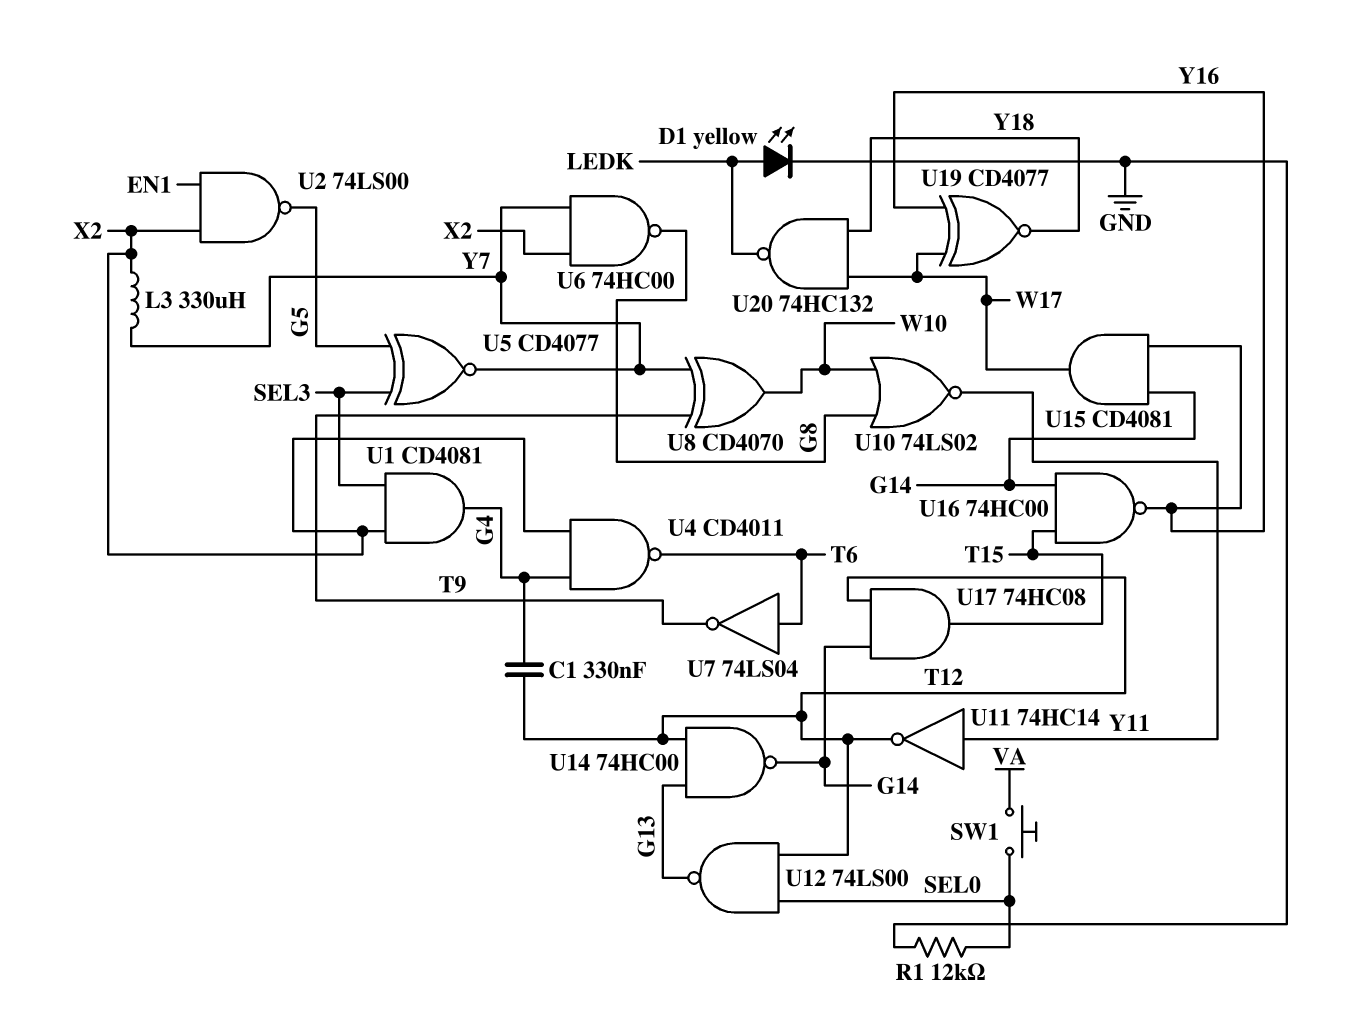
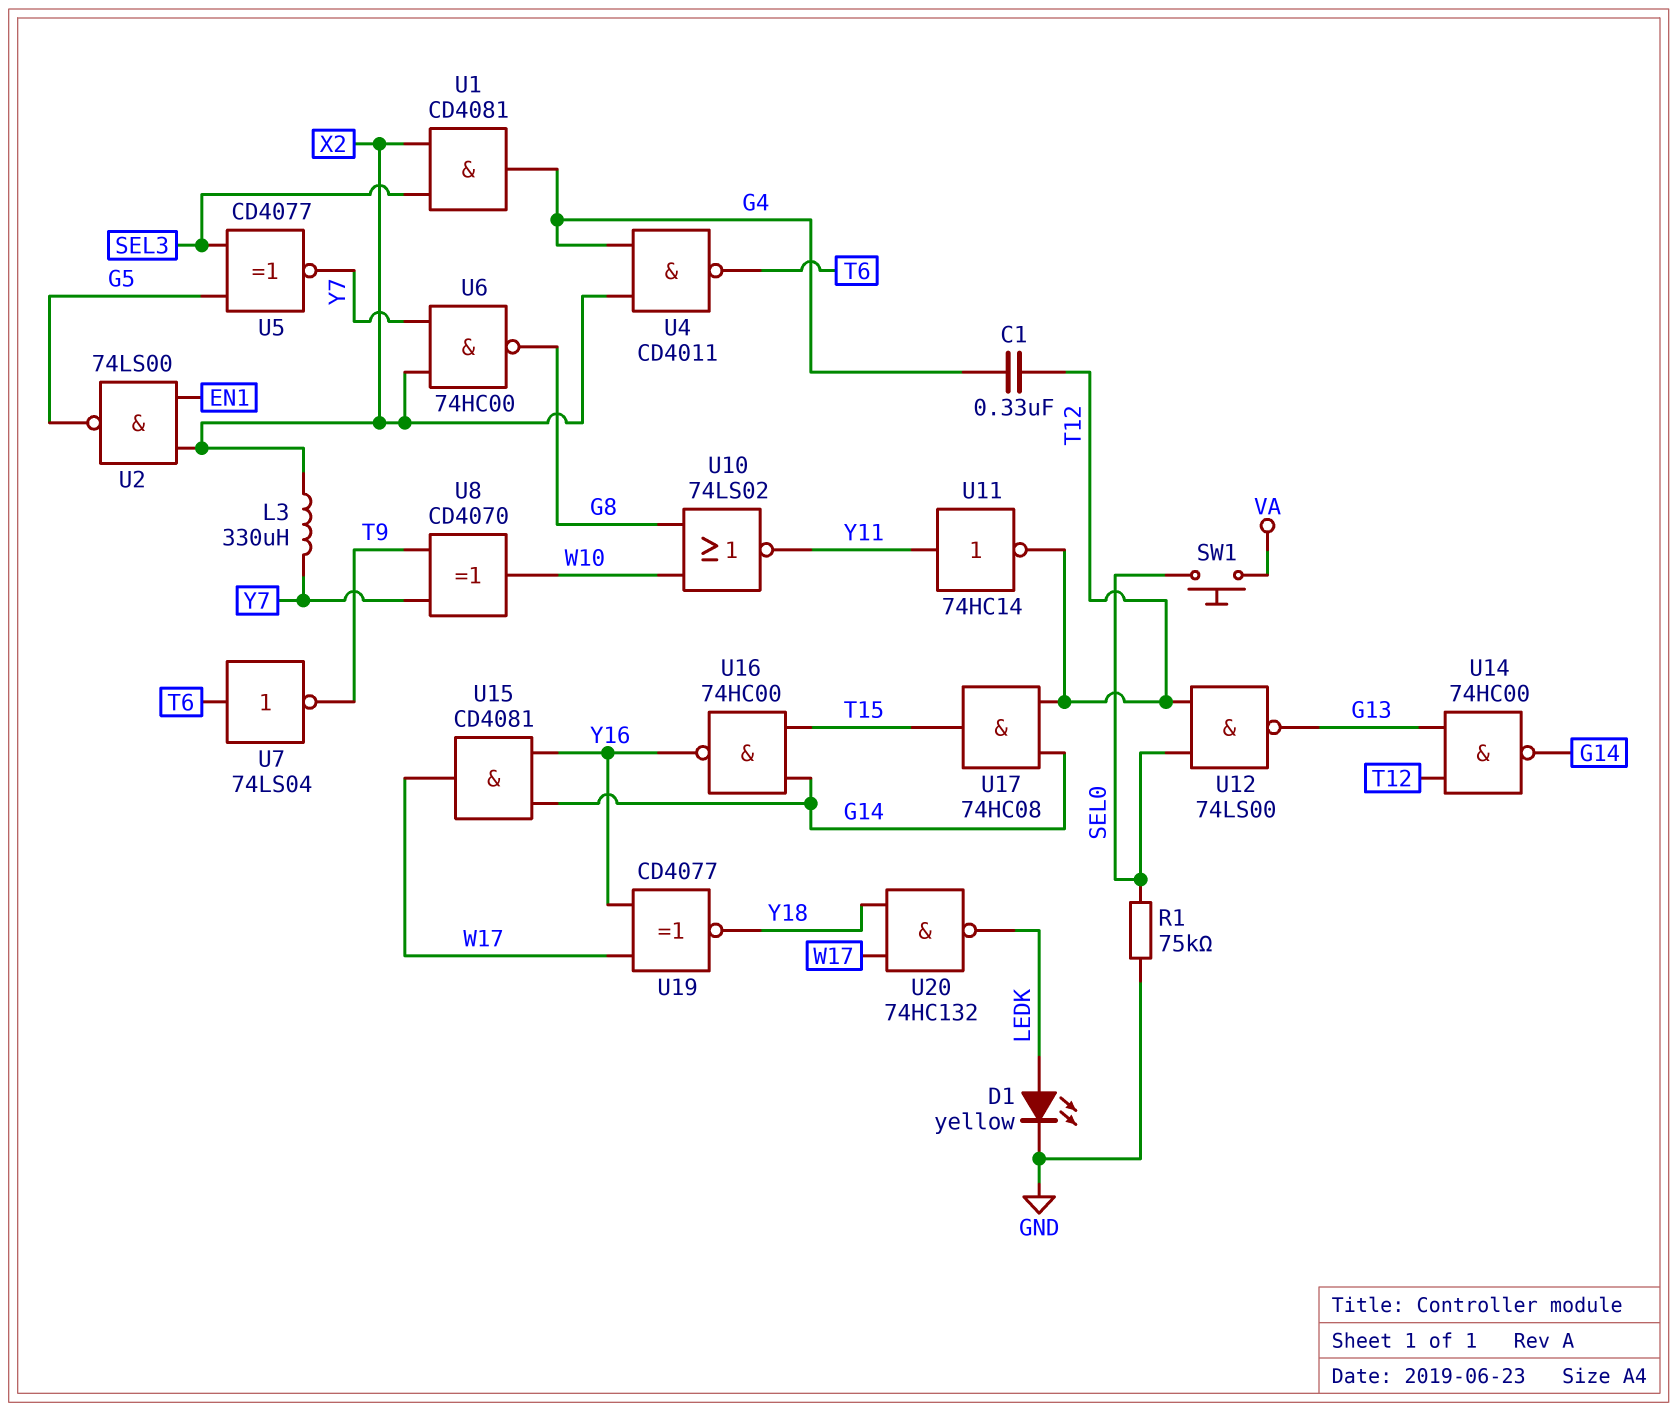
R1: 12k (GND, SEL0) -> 75k (GND, SEL0)

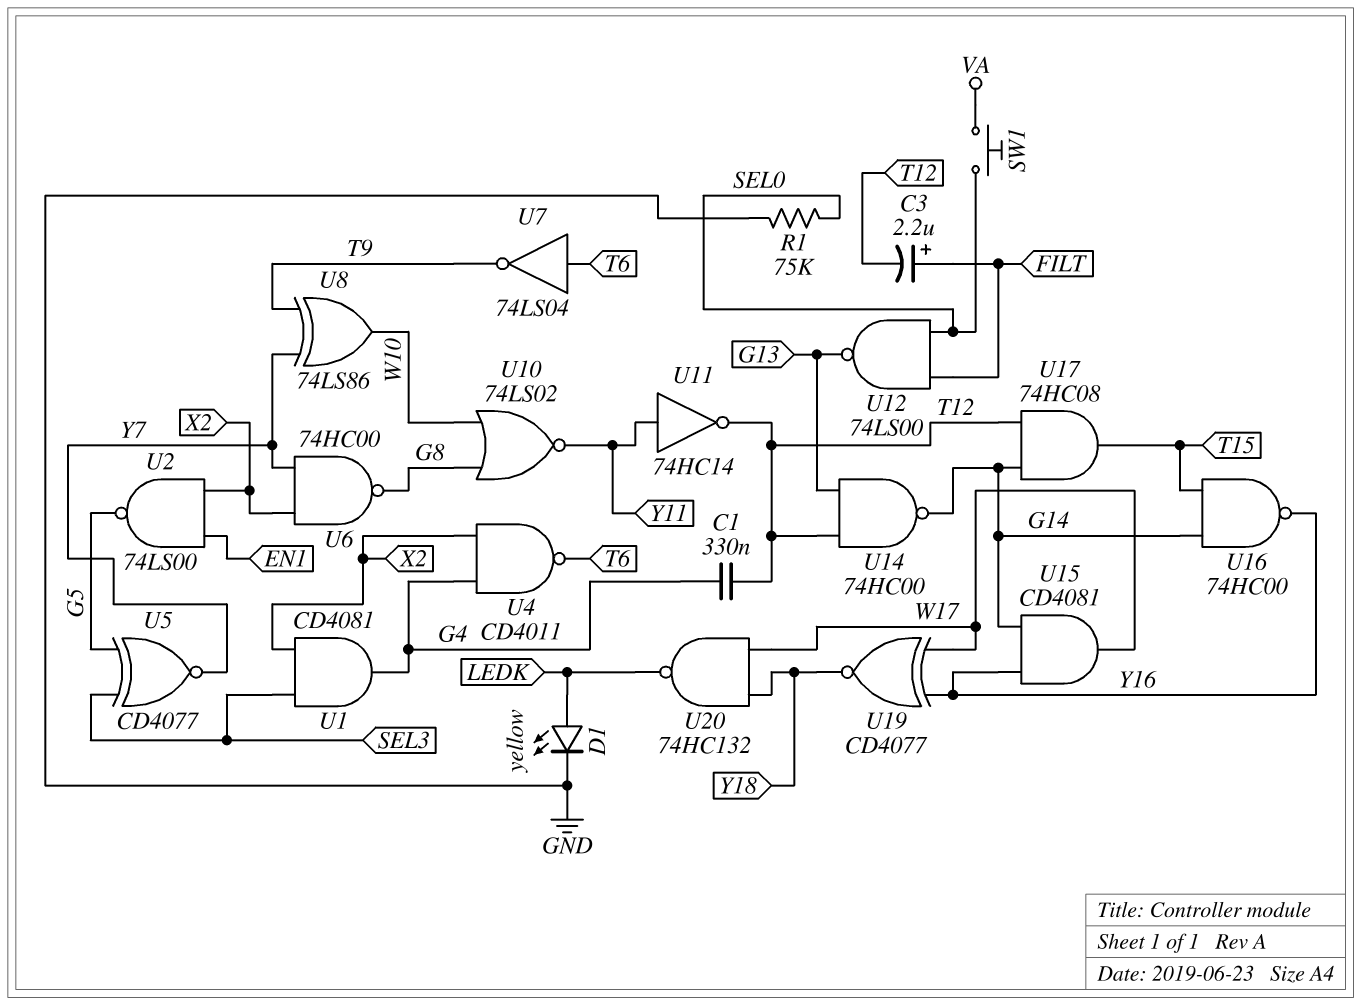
C3: none -> 2.2uF (plus FILT, minus T12)
L3: 330uH (X2, Y7) -> none
U8: XOR CD4070 (in T9, in Y7, out W10) -> XOR 74LS86 (in T9, in Y7, out W10)
U12: NAND 74LS00 (in SEL0, in T12, out G13) -> NAND 74LS00 (in FILT, in SEL0, out G13)

